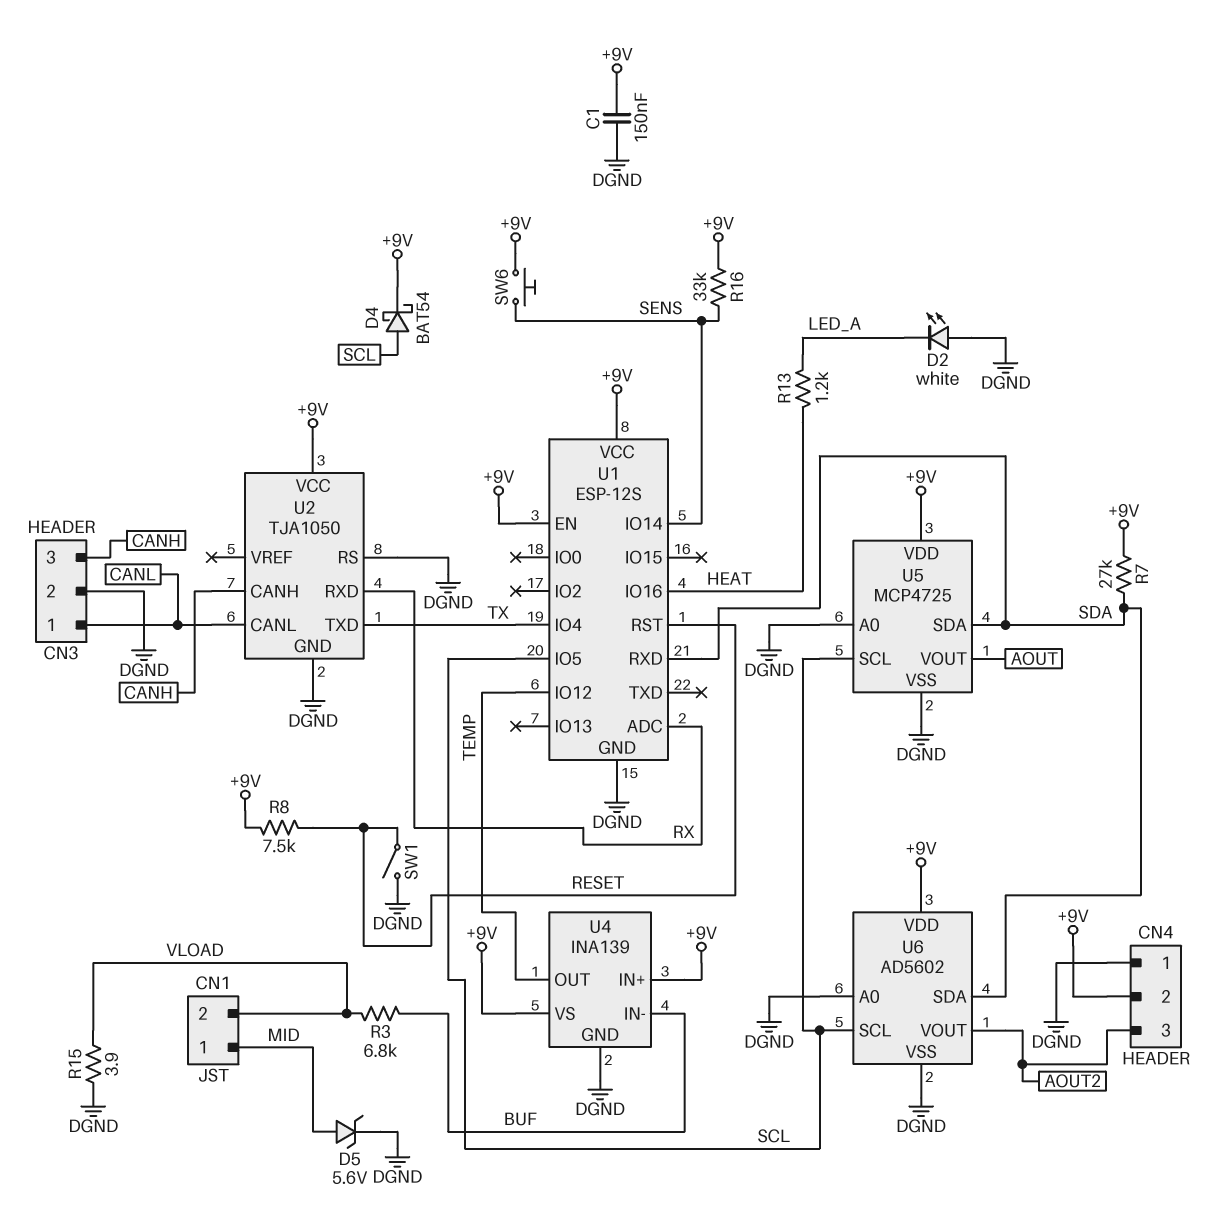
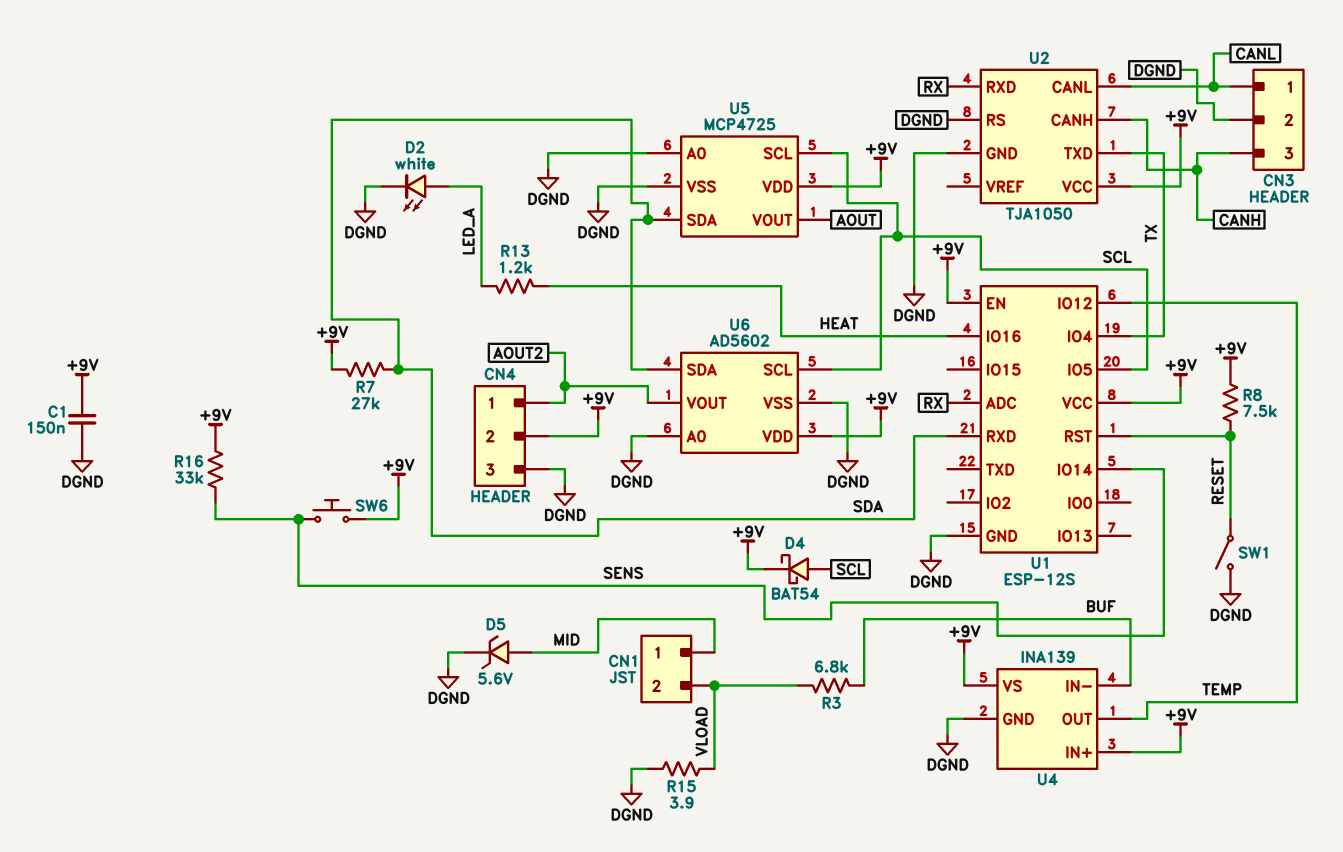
CN4 pin 1: DGND -> AOUT2
CN4 pin 3: AOUT2 -> DGND
D2: LED white (A DGND, K LED_A) -> LED white (A LED_A, K DGND)

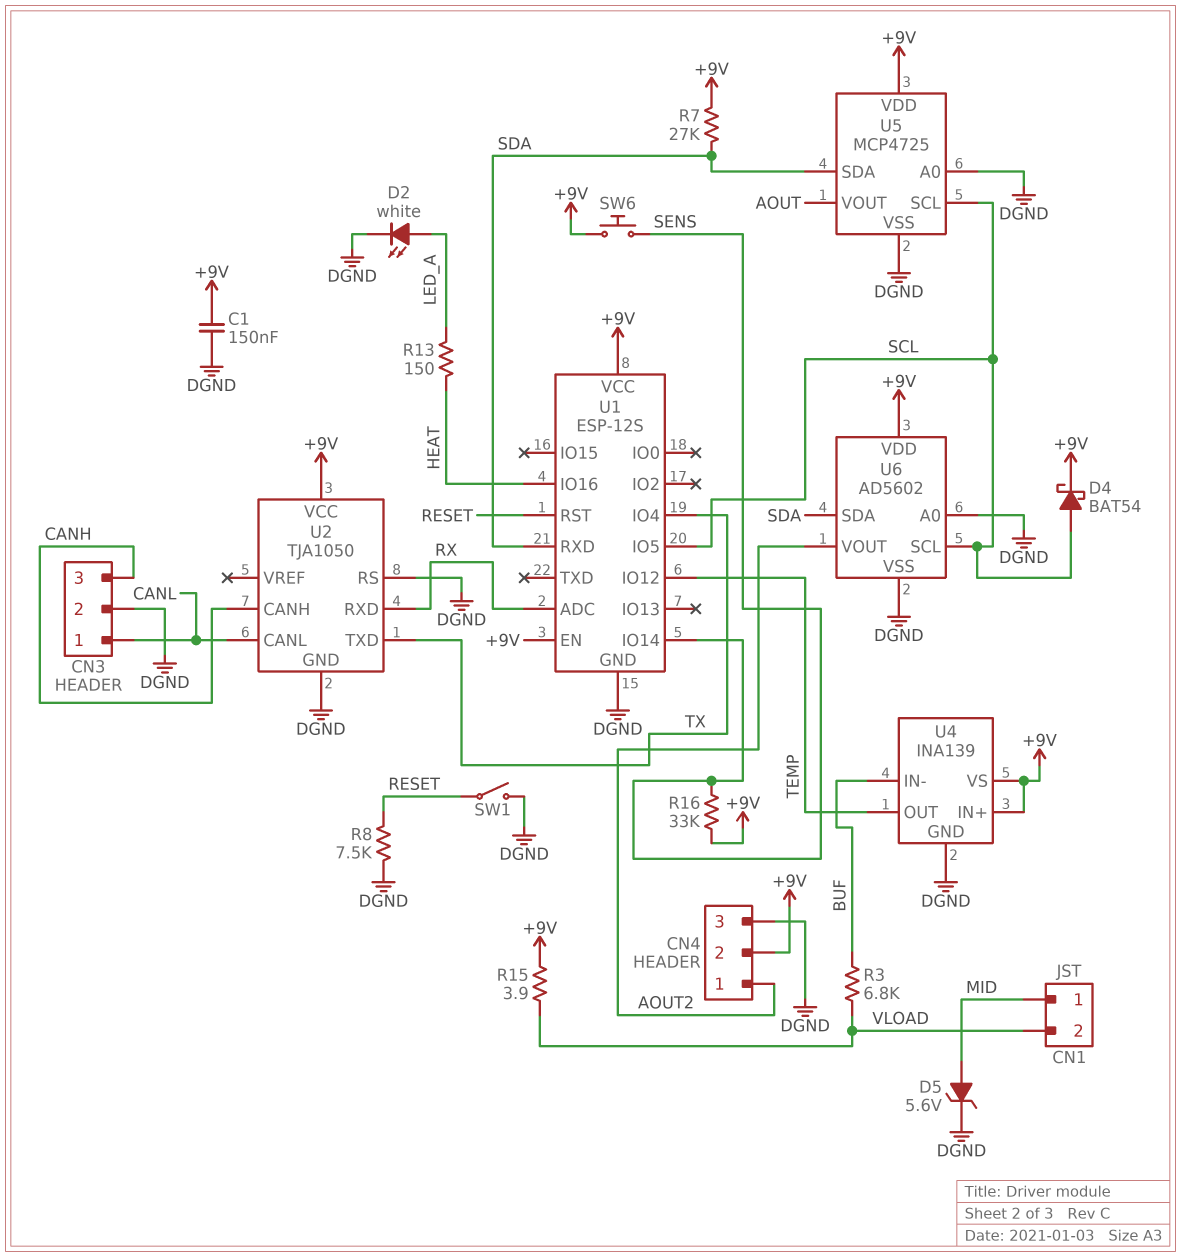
R8: 7.5k (+9V, RESET) -> 7.5k (DGND, RESET)
R13: 1.2k (HEAT, LED_A) -> 150 (HEAT, LED_A)
R15: 3.9 (DGND, VLOAD) -> 3.9 (+9V, VLOAD)

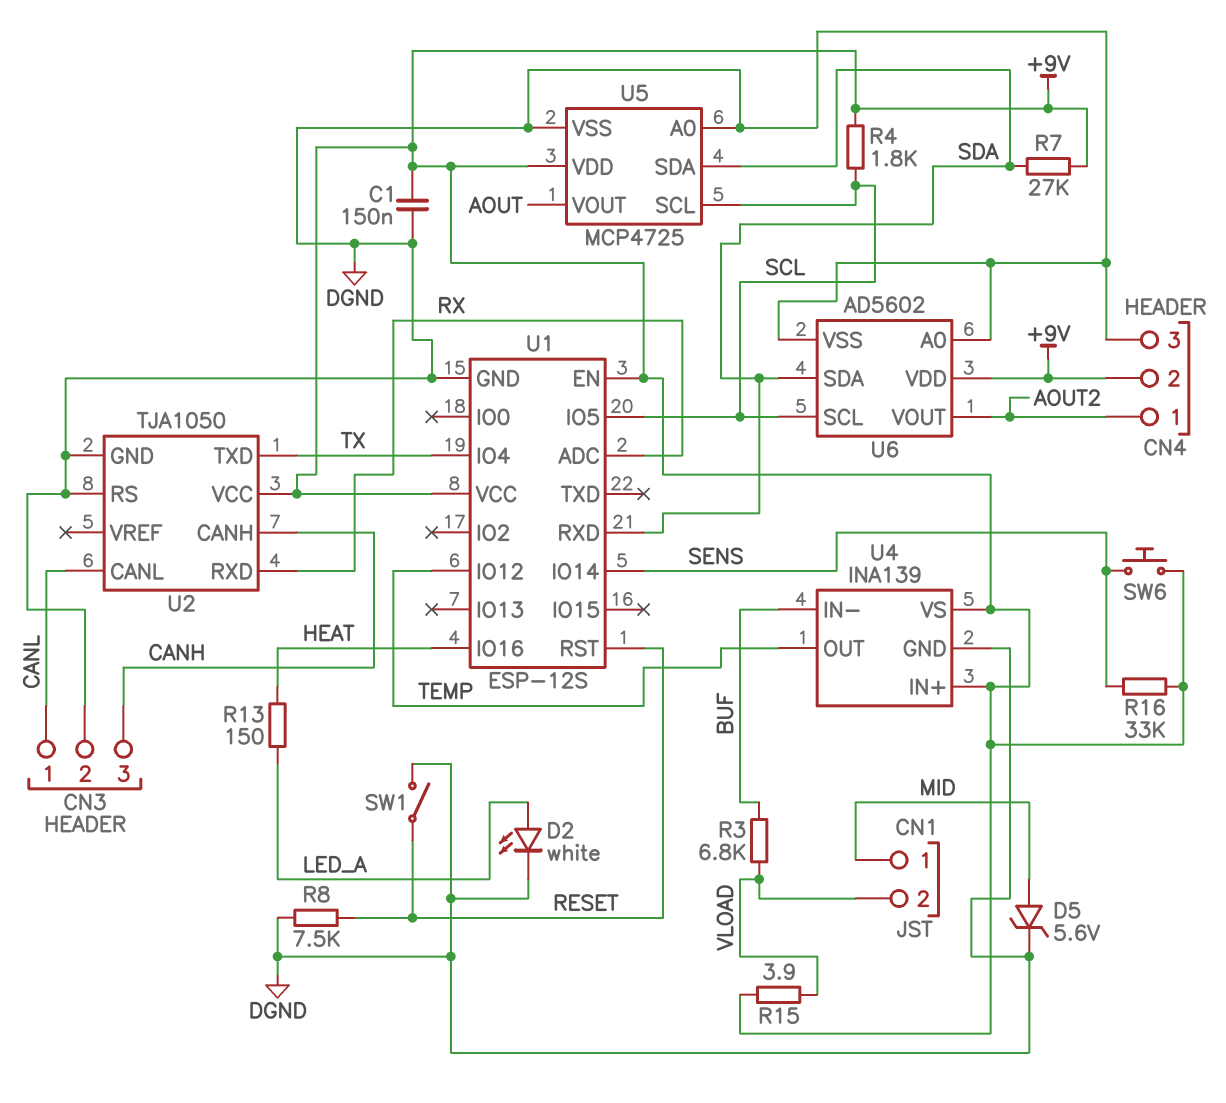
D4: schottky BAT54 (A SCL, K +9V) -> none
R4: none -> 1.8k (+9V, SCL)

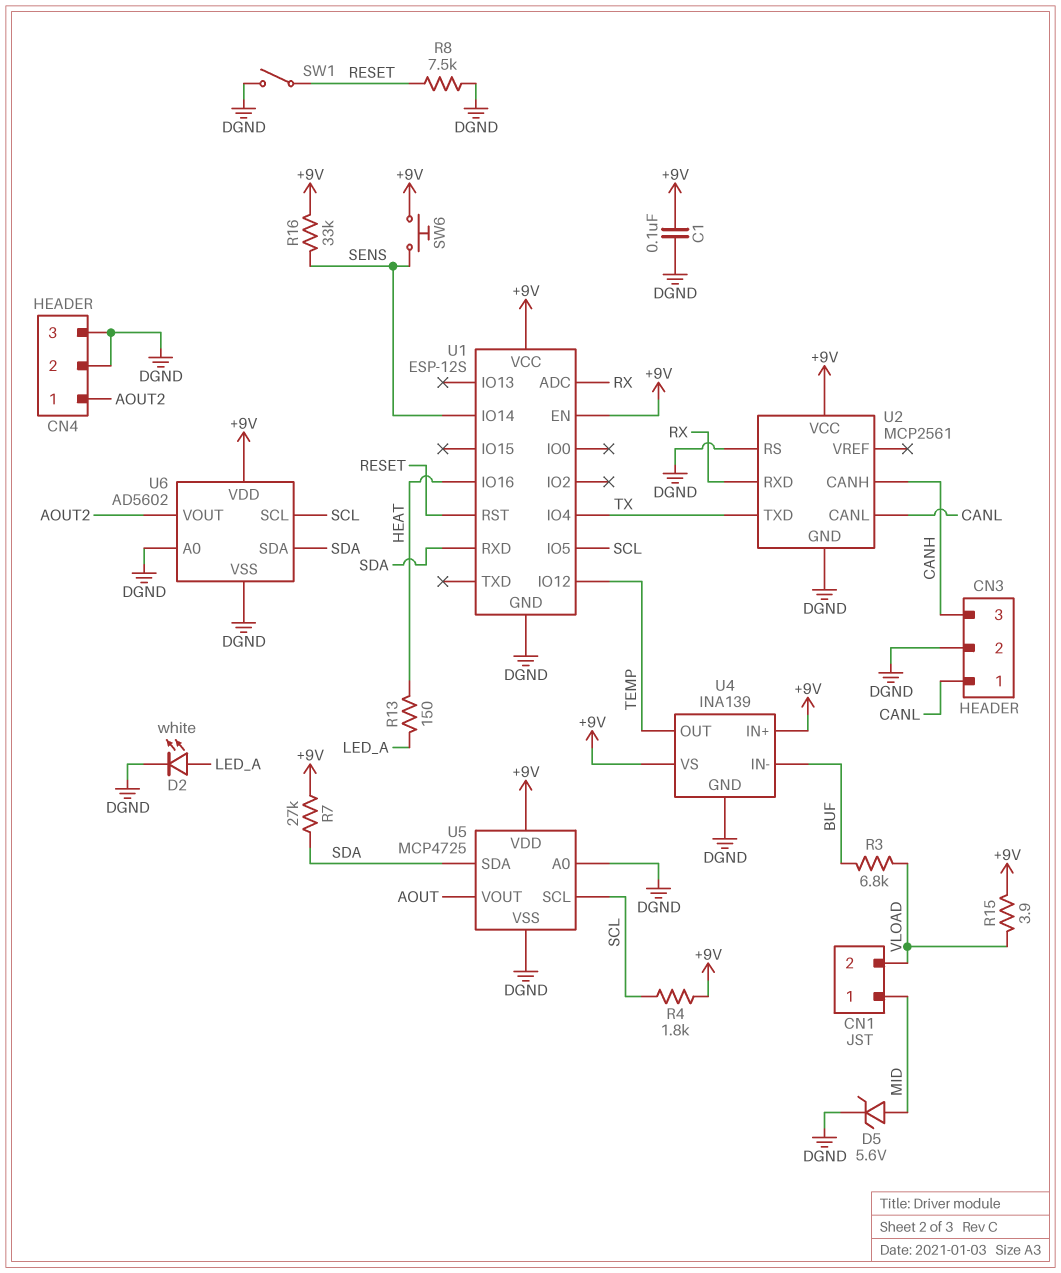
C1: 150nF (+9V, DGND) -> 100nF (+9V, DGND)
CN4 pin 2: +9V -> DGND
U2: TJA1050 -> MCP2561

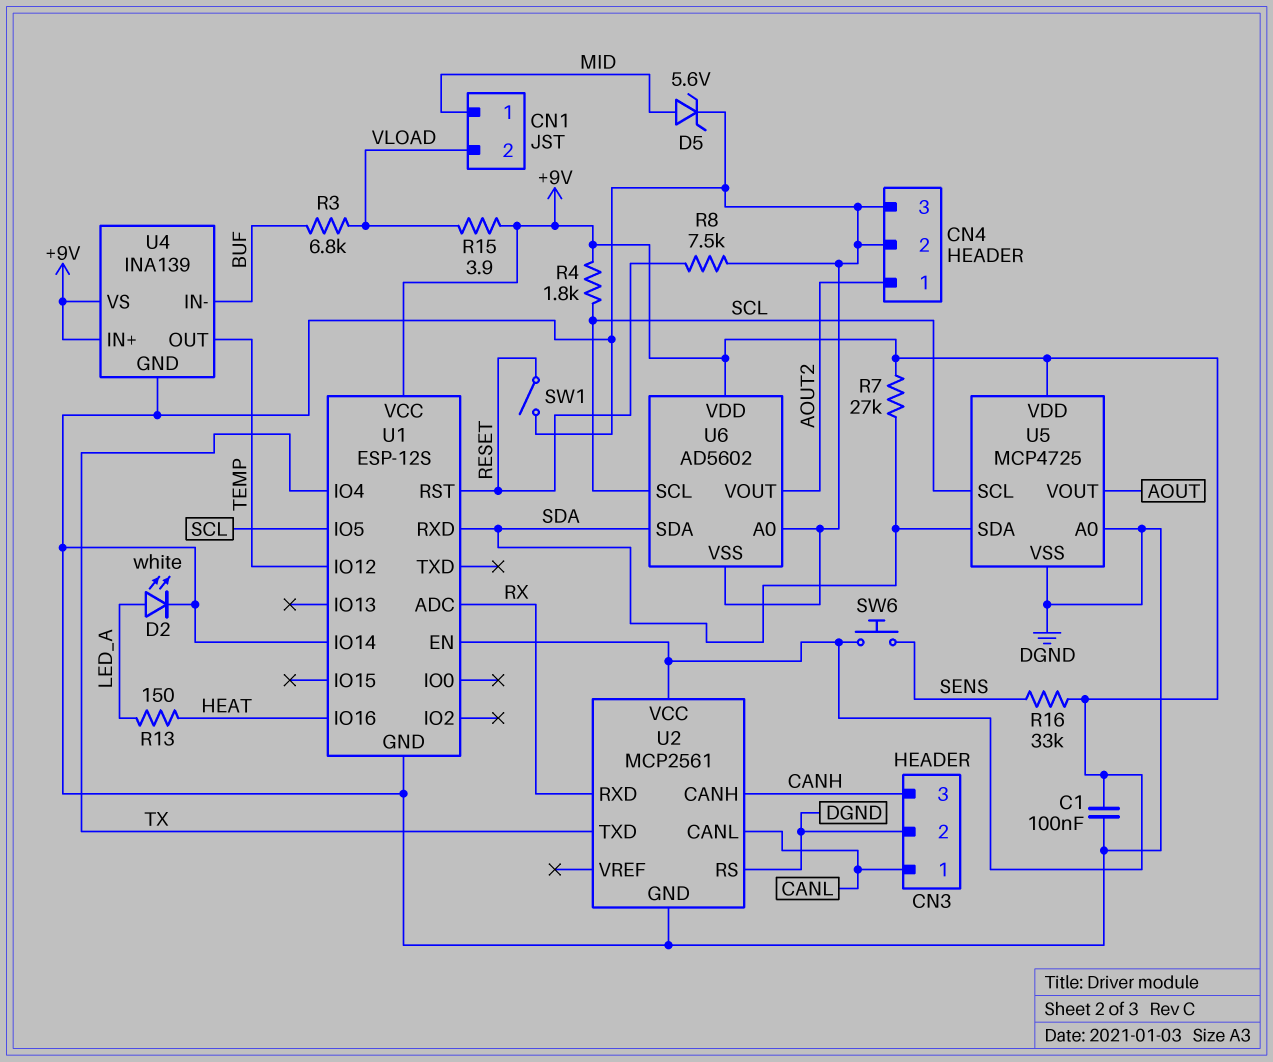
U1 pin IO14: SENS -> DGND

